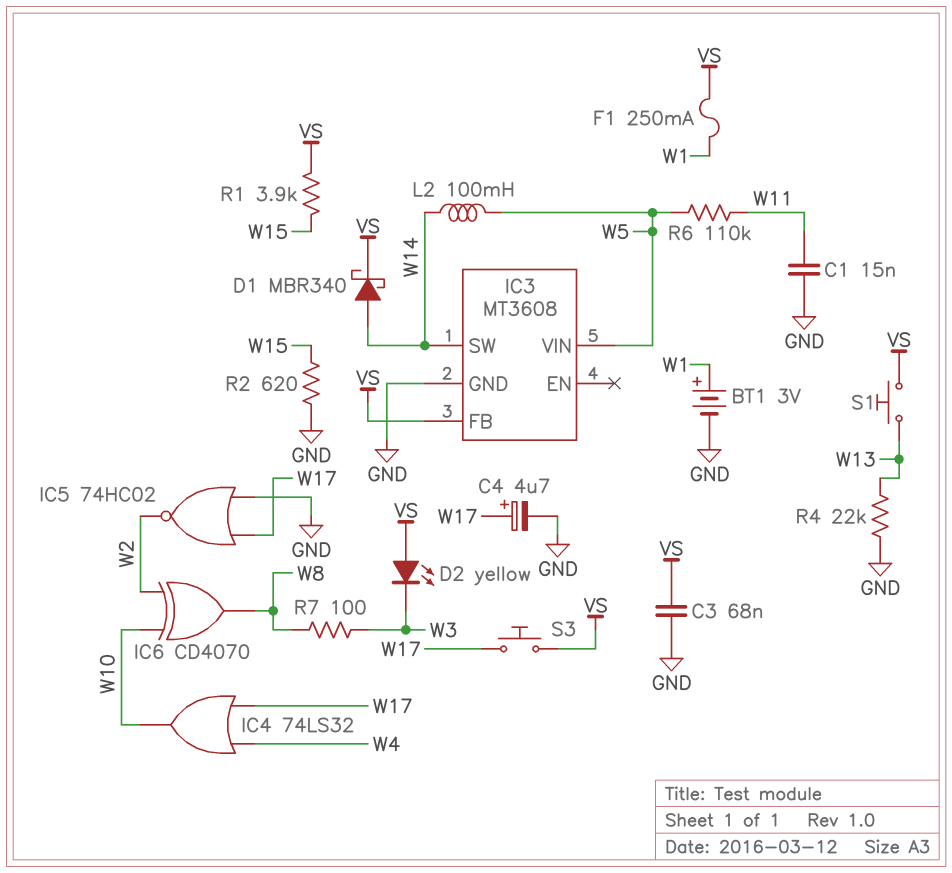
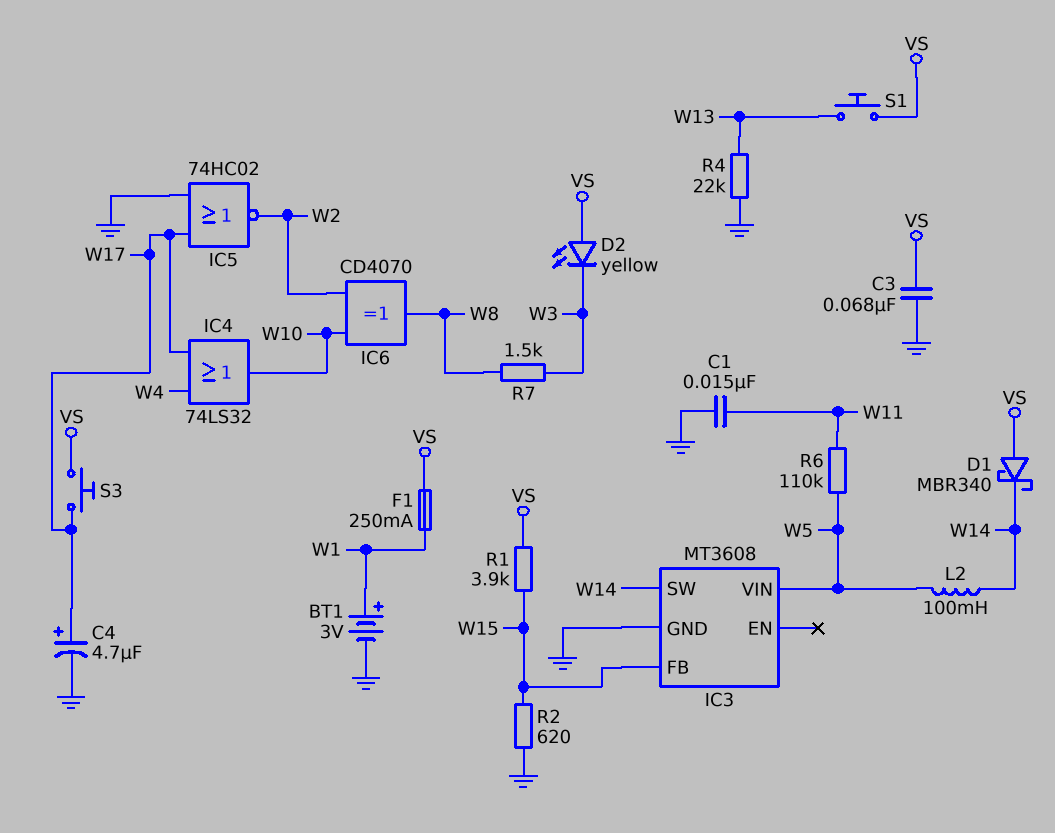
D1: schottky MBR340 (A W14, K VS) -> schottky MBR340 (A VS, K W14)
IC3 pin FB: VS -> W15
R7: 100 (W3, W8) -> 1.5k (W3, W8)

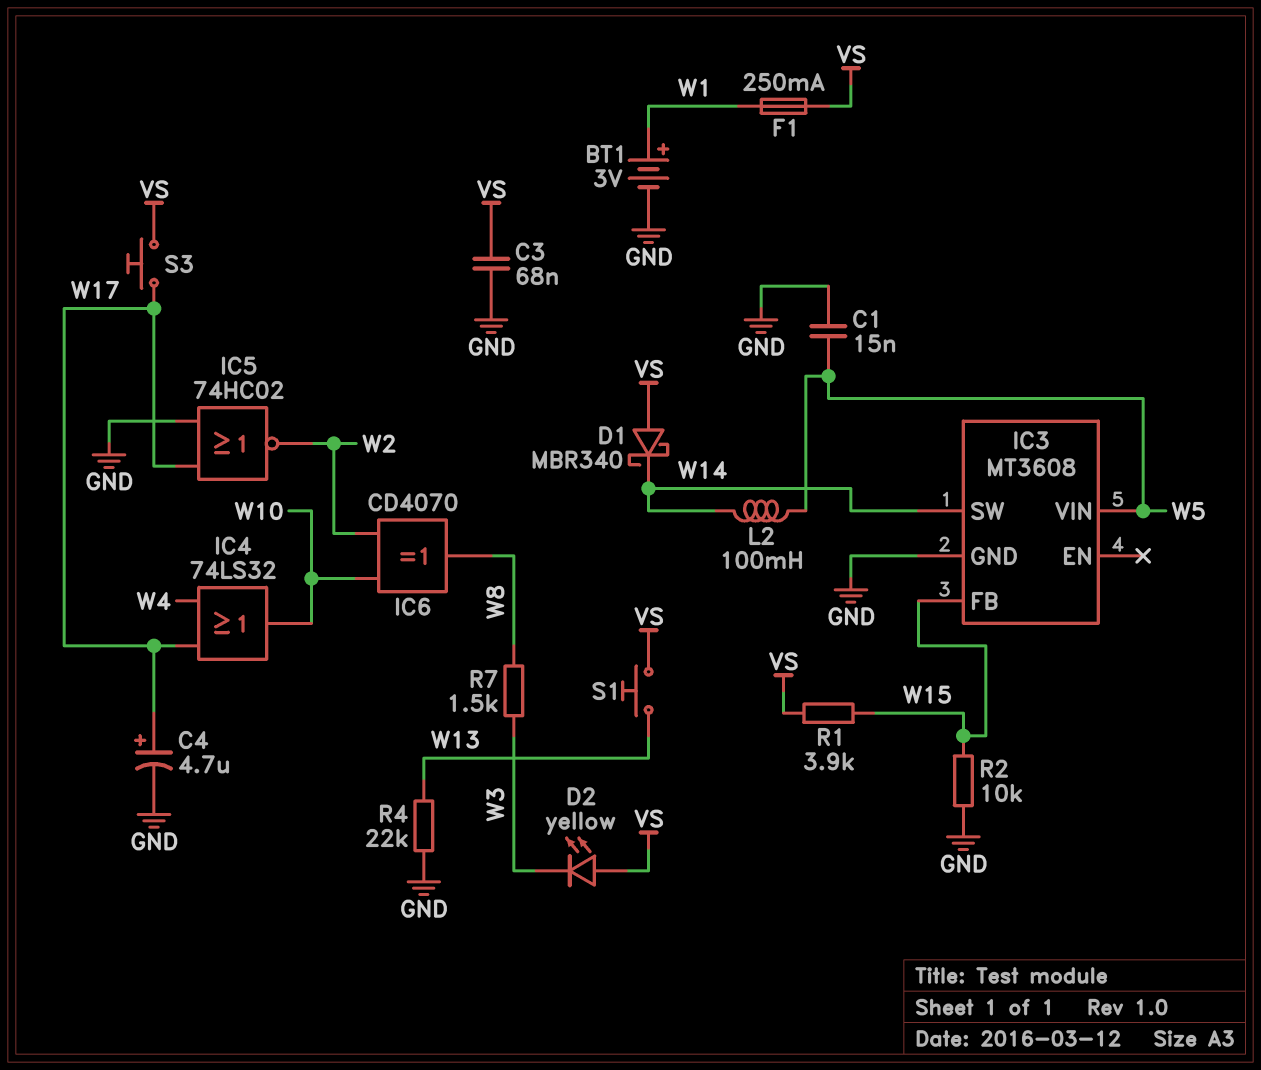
C1: 15nF (GND, W11) -> 15nF (GND, W5)
R2: 620 (GND, W15) -> 10k (GND, W15)
R6: 110k (W5, W11) -> none

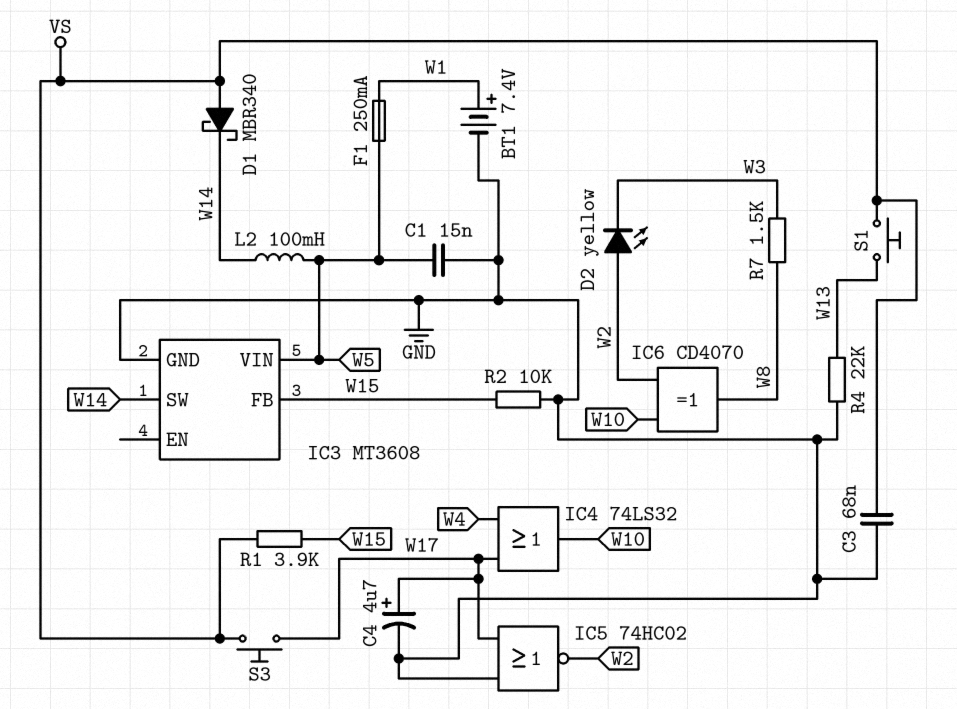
BT1: 3V (plus W1, minus GND) -> 7.4V (plus W1, minus GND)
D2: LED yellow (A VS, K W3) -> LED yellow (A W2, K W3)
F1: 250mA (VS, W1) -> 250mA (W1, W5)

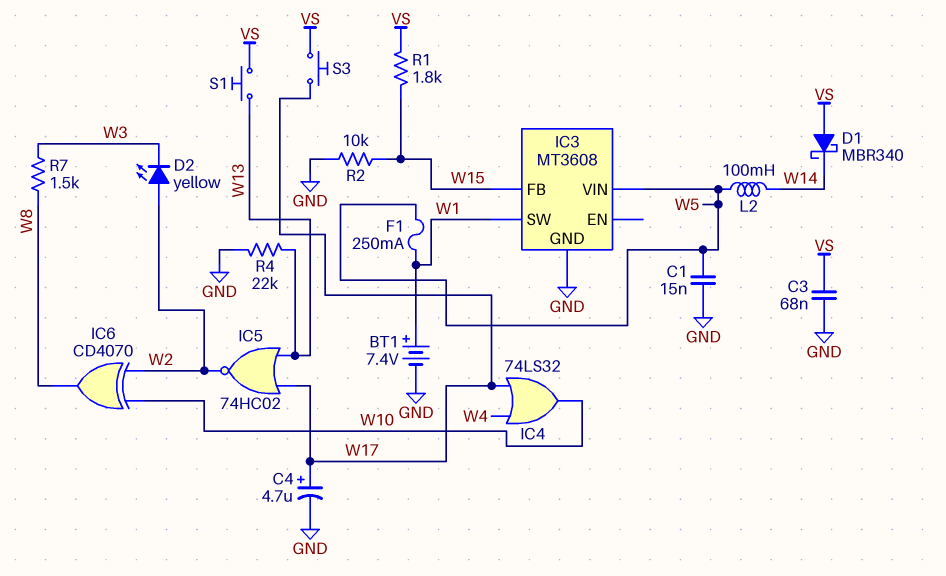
IC3 pin SW: W14 -> W1
IC5: NOR 74HC02 (in GND, in W17, out W2) -> NOR 74HC02 (in W13, in W17, out W2)
R1: 3.9k (VS, W15) -> 1.8k (VS, W15)

